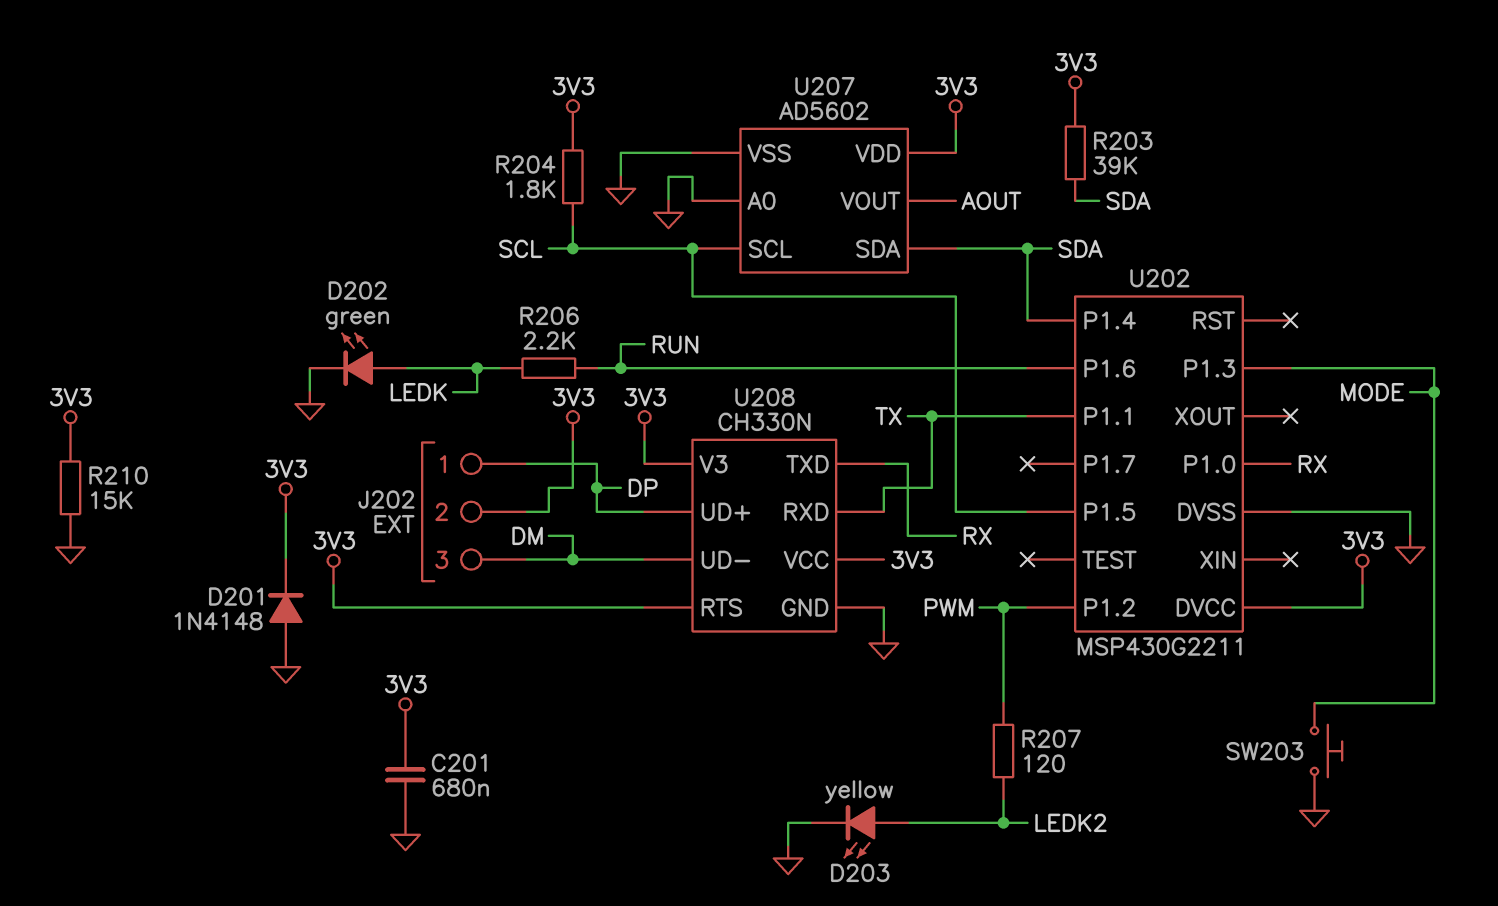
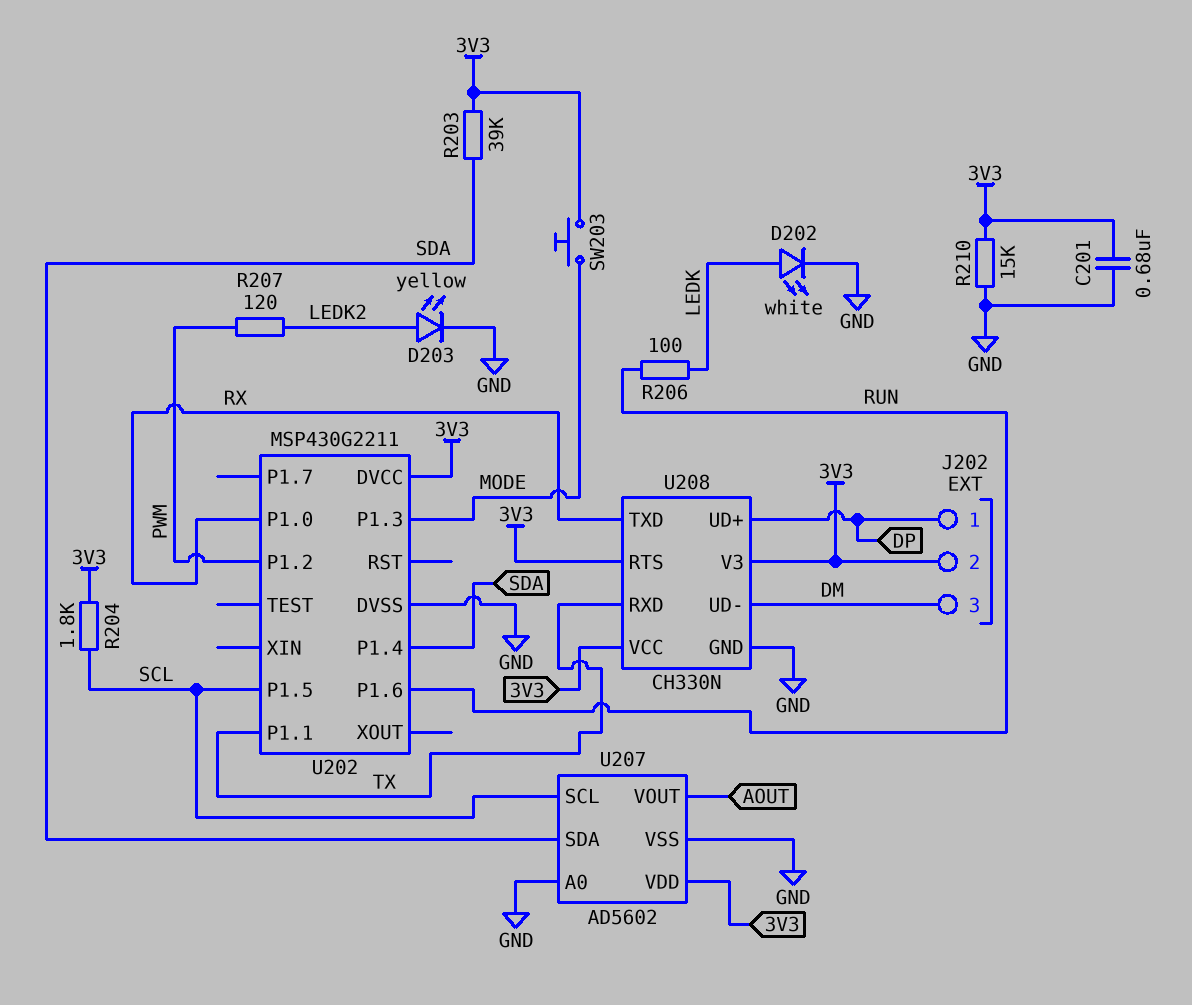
D201: diode 1N4148 (A GND, K 3V3) -> none
D202: LED green (A LEDK, K GND) -> LED white (A LEDK, K GND)
R206: 2.2k (LEDK, RUN) -> 100 (LEDK, RUN)
SW203: button (GND, MODE) -> button (3V3, MODE)

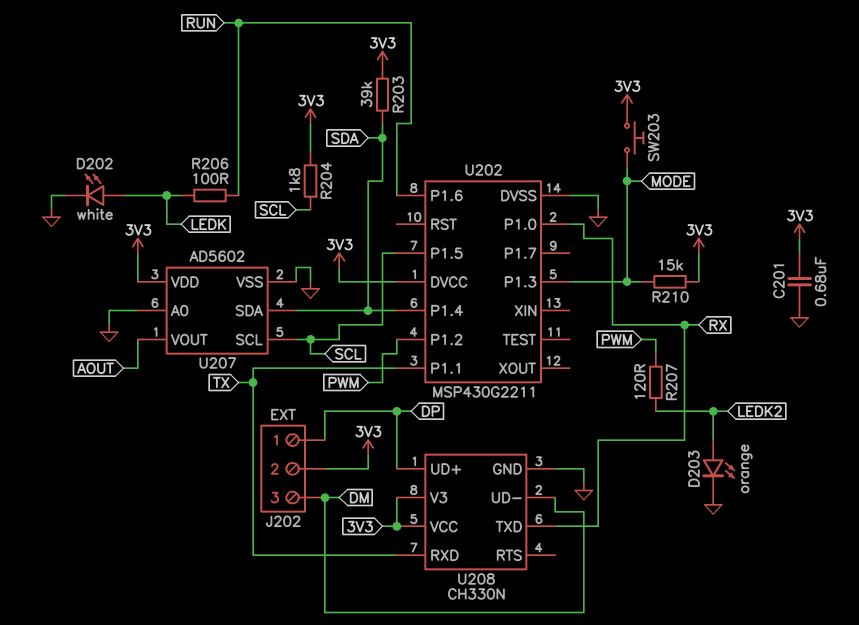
D203: LED yellow (A LEDK2, K GND) -> LED orange (A LEDK2, K GND)
R210: 15k (3V3, GND) -> 15k (3V3, MODE)
U208 pin RTS: 3V3 -> none

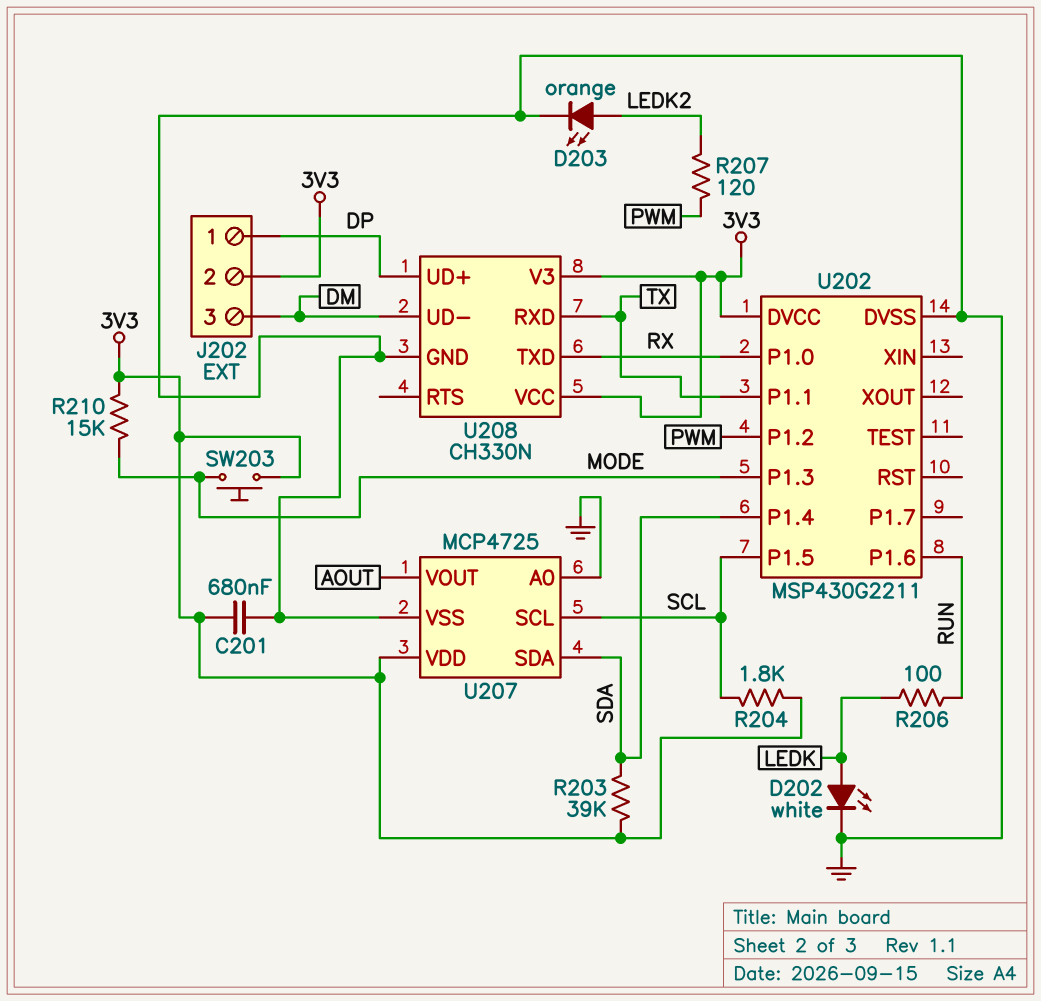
U207: AD5602 -> MCP4725

